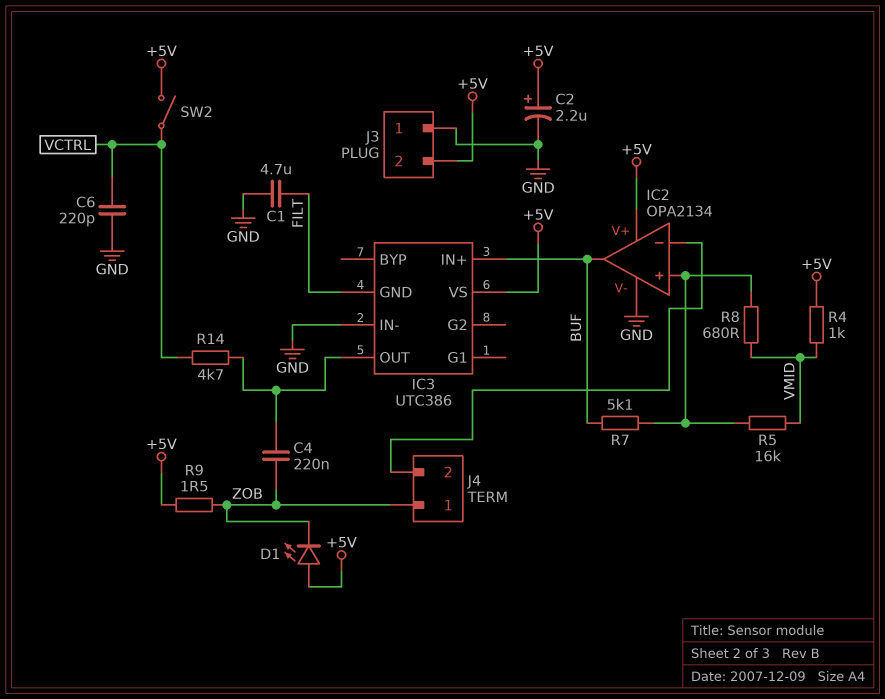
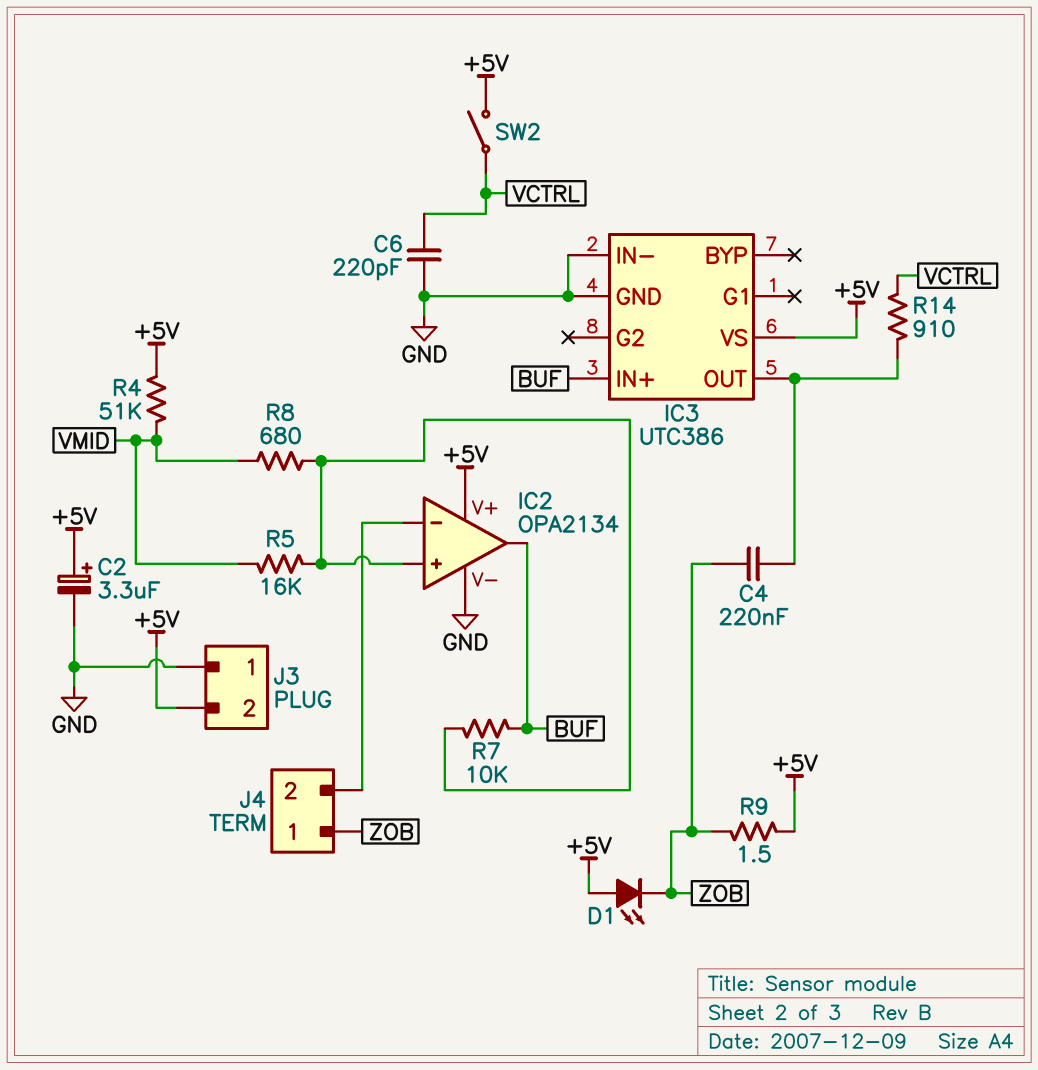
C1: 4.7uF (FILT, GND) -> none
C2: 2.2uF (plus +5V, minus GND) -> 3.3uF (plus +5V, minus GND)
IC3 pin GND: FILT -> GND
R4: 1k (+5V, VMID) -> 51k (+5V, VMID)
R7: 5.1k (BUF, IC2/in+) -> 10k (BUF, IC2/in+)
R14: 4.7k (IC3/OUT, VCTRL) -> 910 (IC3/OUT, VCTRL)

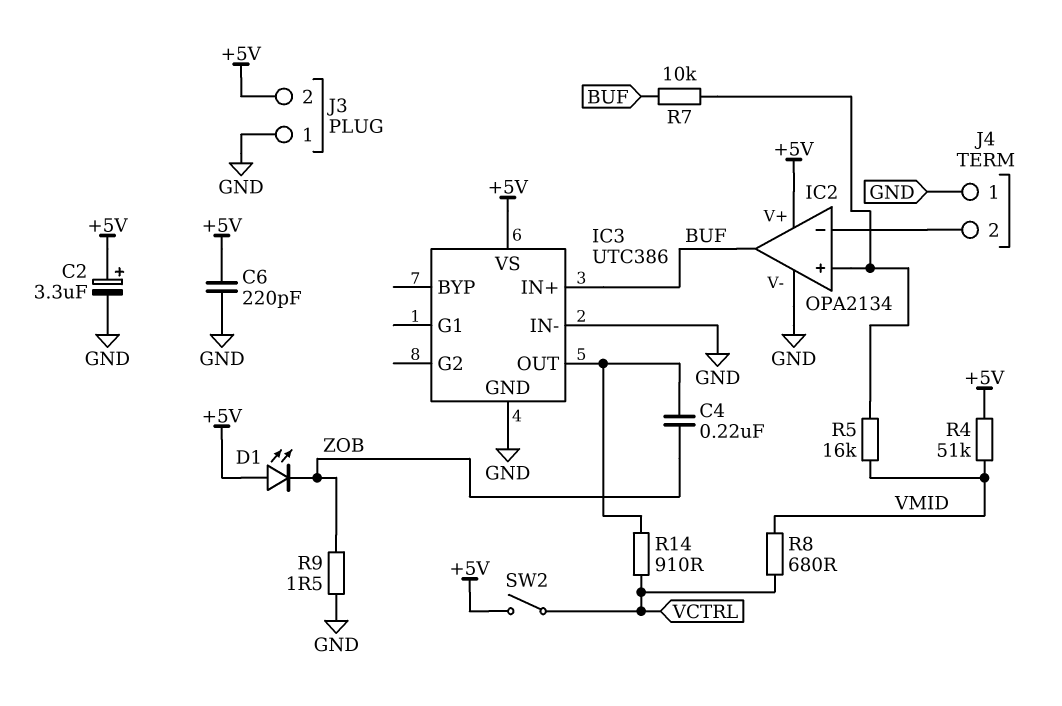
C6: 220pF (GND, VCTRL) -> 220pF (+5V, GND)
J4 pin 1: ZOB -> GND
R8: 680 (IC2/in+, VMID) -> 680 (VCTRL, VMID)
R9: 1.5 (+5V, ZOB) -> 1.5 (GND, ZOB)

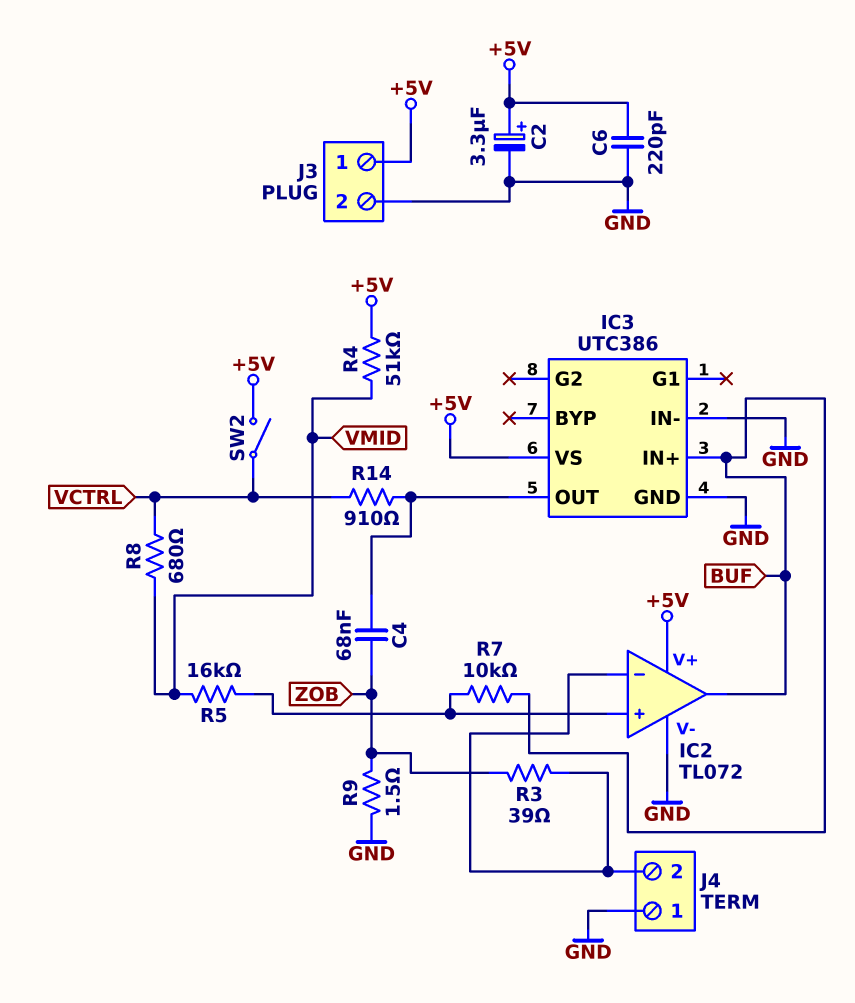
C4: 220nF (IC3/OUT, ZOB) -> 68nF (IC3/OUT, ZOB)
D1: LED (A +5V, K ZOB) -> none
IC2: OPA2134 -> TL072
J3 pin 1: GND -> +5V
J3 pin 2: +5V -> GND
R3: none -> 39 (IC2/in-, ZOB)

